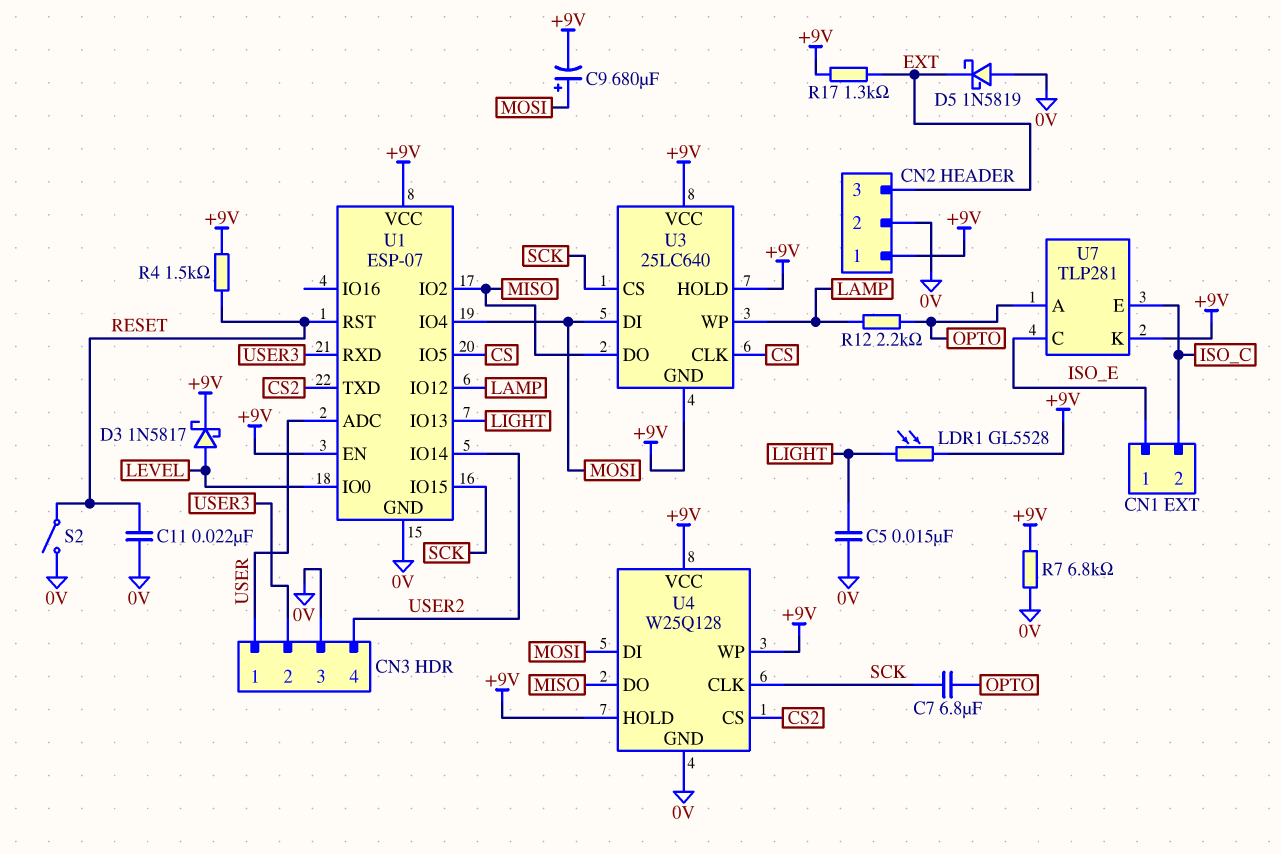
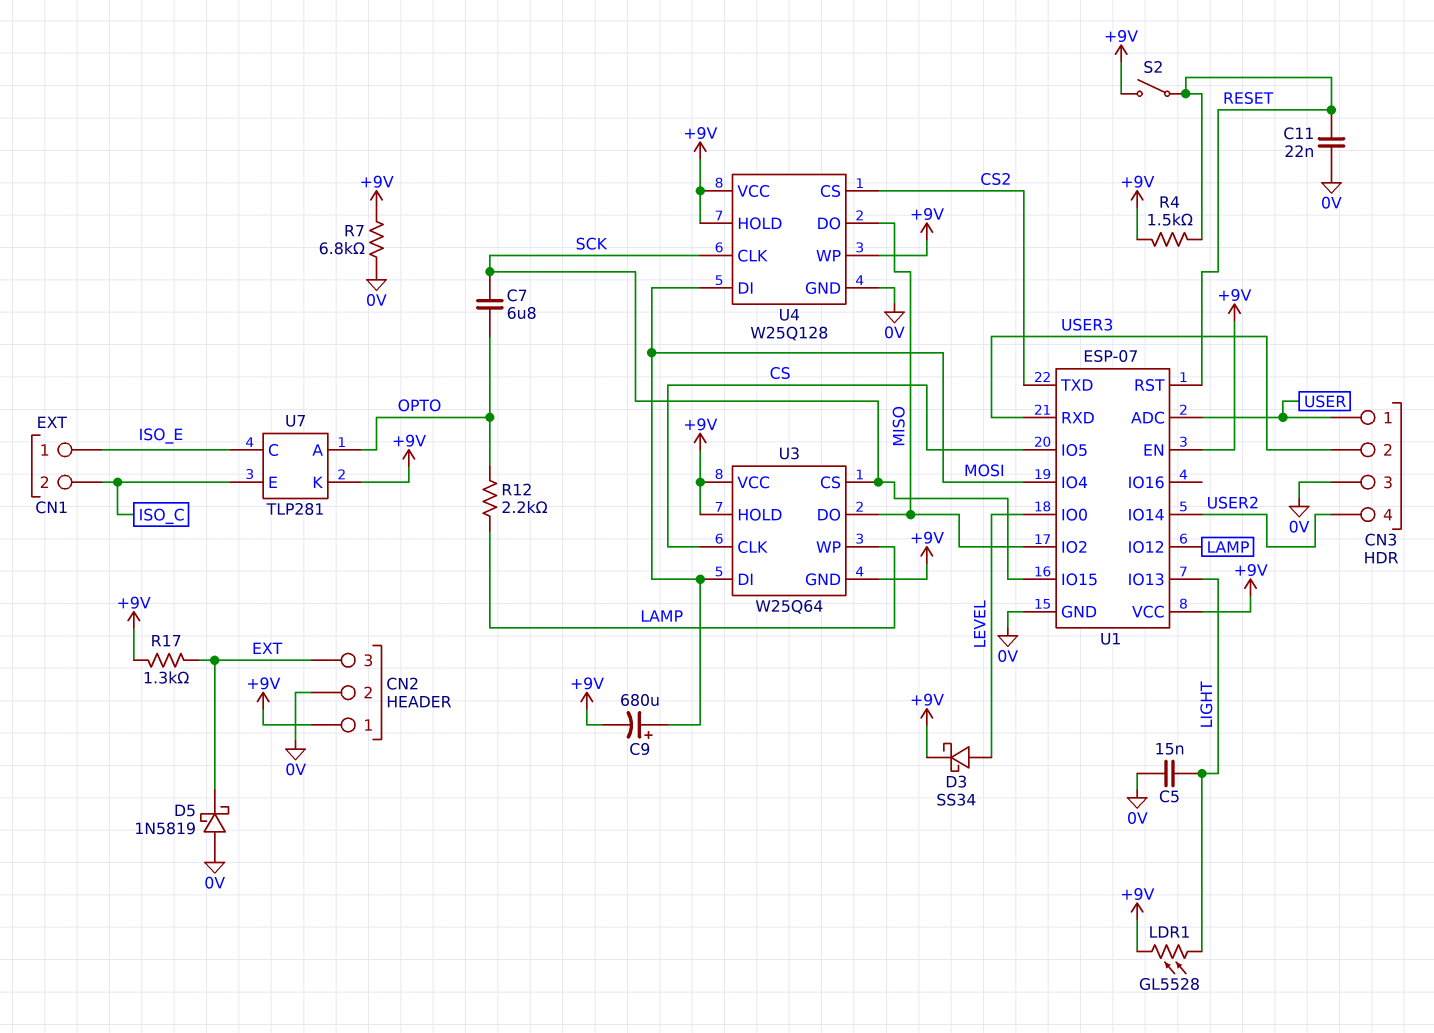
D3: schottky 1N5817 (A LEVEL, K +9V) -> schottky SS34 (A LEVEL, K +9V)
S2: switch (0V, RESET) -> switch (+9V, RESET)
U3: 25LC640 -> W25Q64

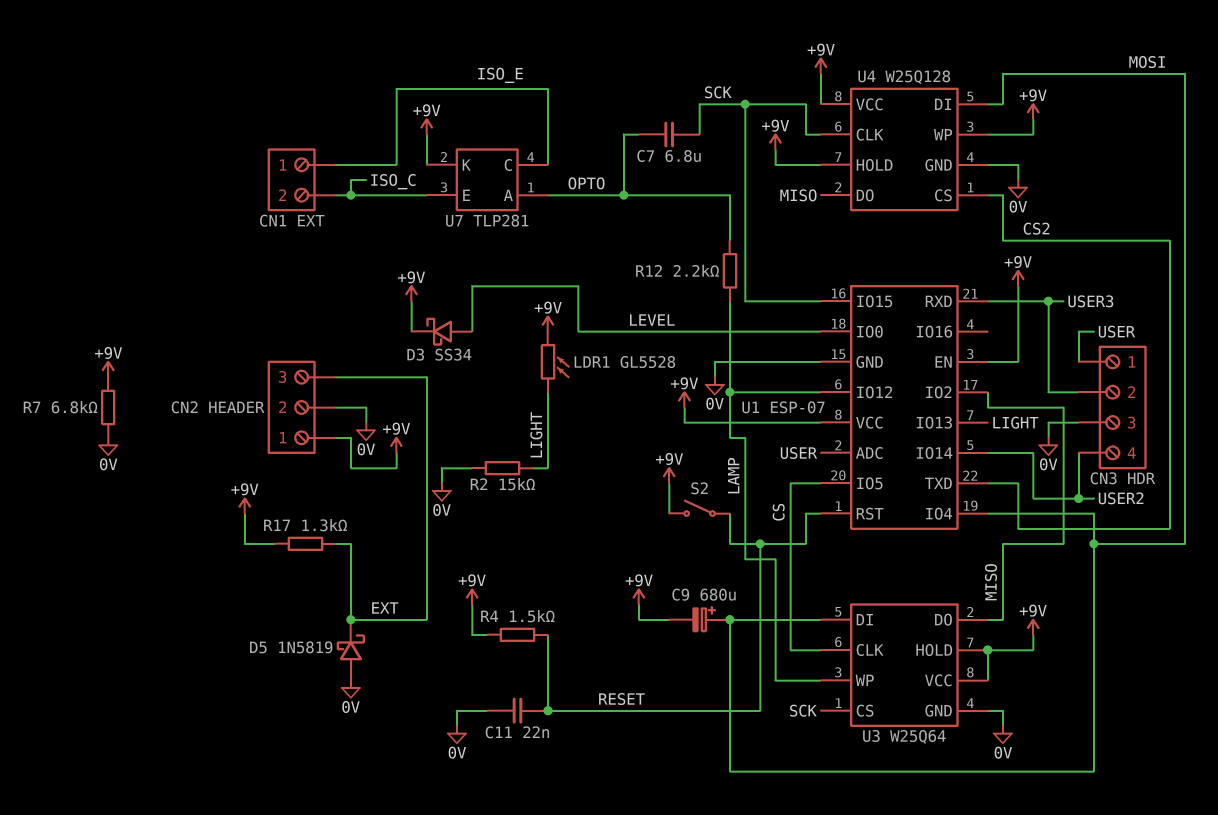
C5: 15nF (0V, LIGHT) -> none
R2: none -> 15k (0V, LIGHT)
U3 pin GND: +9V -> 0V

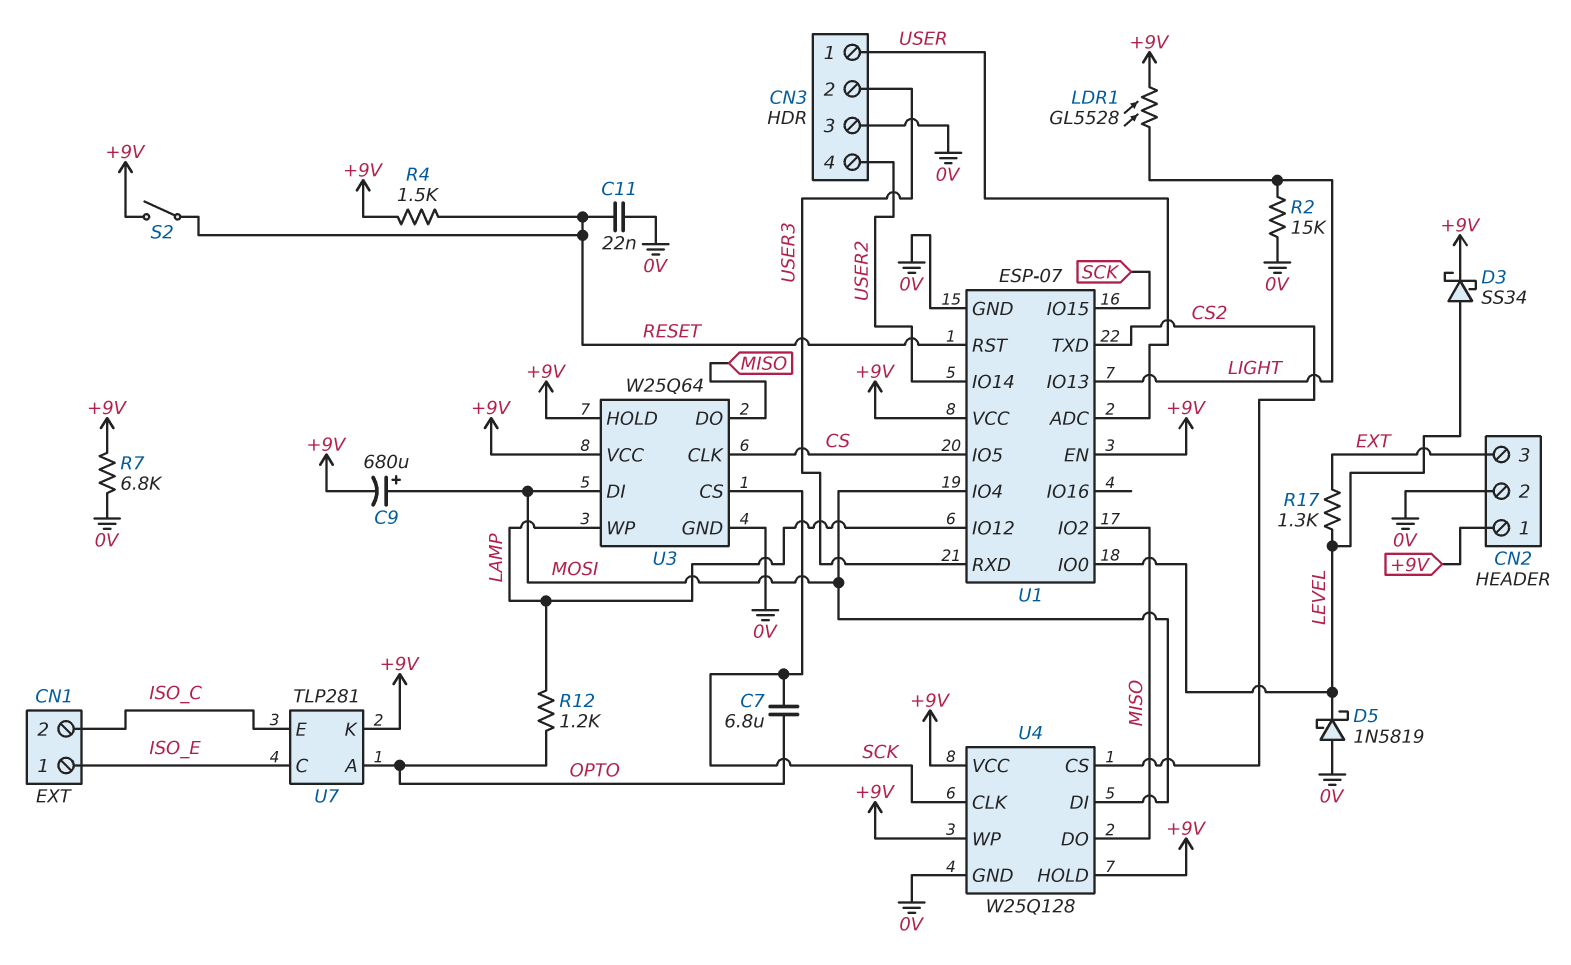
D5: schottky 1N5819 (A 0V, K EXT) -> schottky 1N5819 (A 0V, K LEVEL)
R12: 2.2k (LAMP, OPTO) -> 1.2k (LAMP, OPTO)
R17: 1.3k (+9V, EXT) -> 1.3k (EXT, LEVEL)

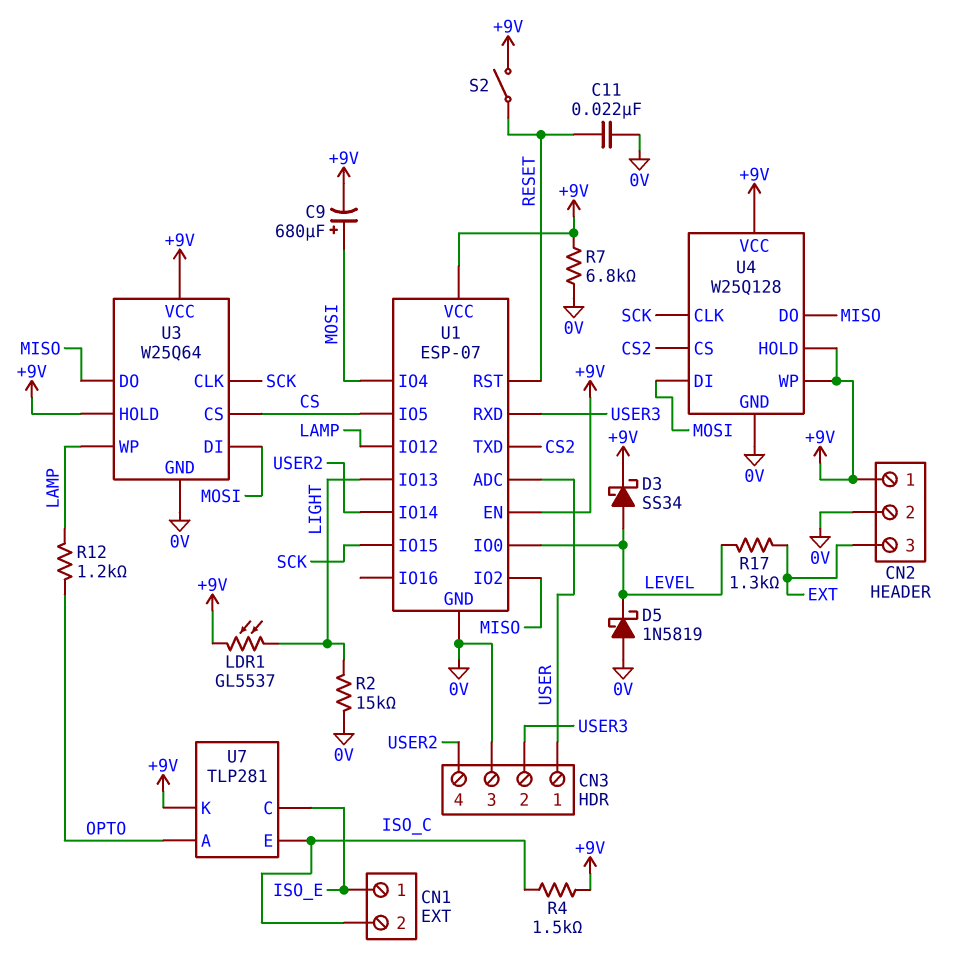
C7: 6.8uF (OPTO, SCK) -> none
LDR1: GL5528 (+9V, LIGHT) -> GL5537 (+9V, LIGHT)
R4: 1.5k (+9V, RESET) -> 1.5k (+9V, ISO_C)
U3 pin CLK: CS -> SCK
U3 pin CS: SCK -> CS

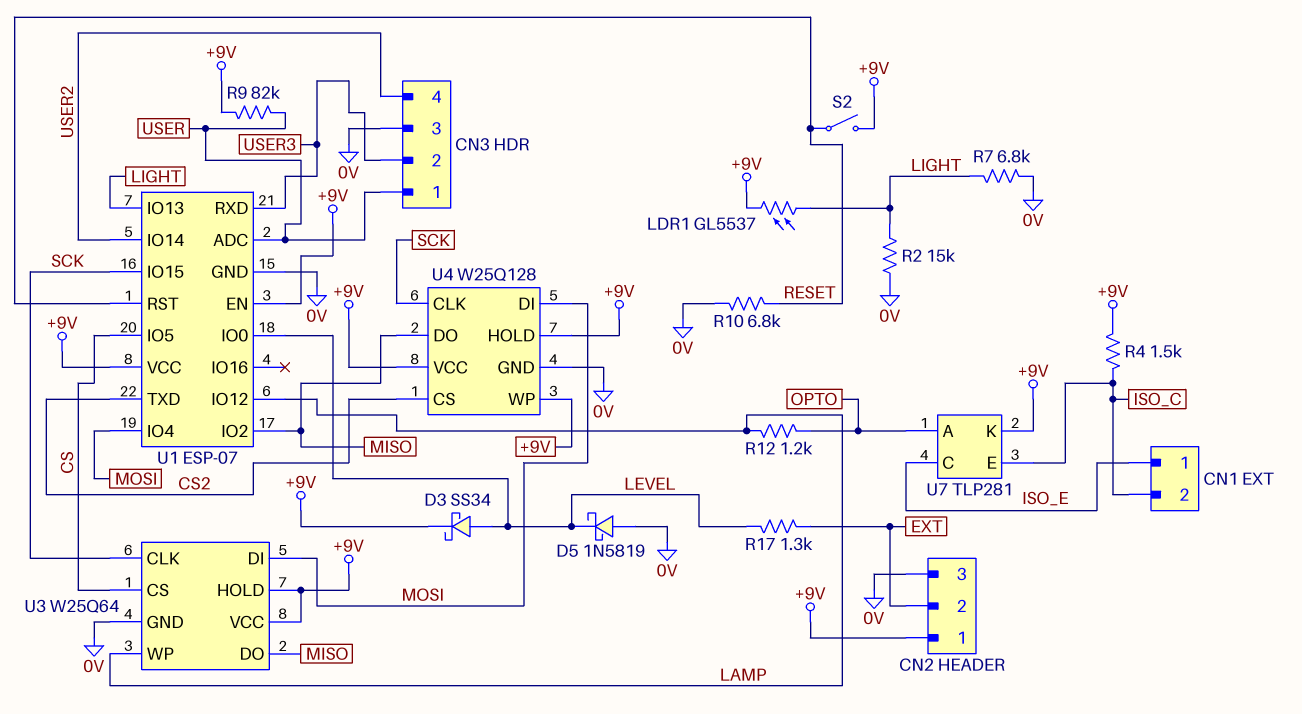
C9: 680uF (plus MOSI, minus +9V) -> none
C11: 22nF (0V, RESET) -> none
CN2 pin 2: 0V -> EXT
CN2 pin 3: EXT -> 0V
R7: 6.8k (+9V, 0V) -> 6.8k (0V, LIGHT)
R9: none -> 82k (+9V, USER)
R10: none -> 6.8k (0V, RESET)

